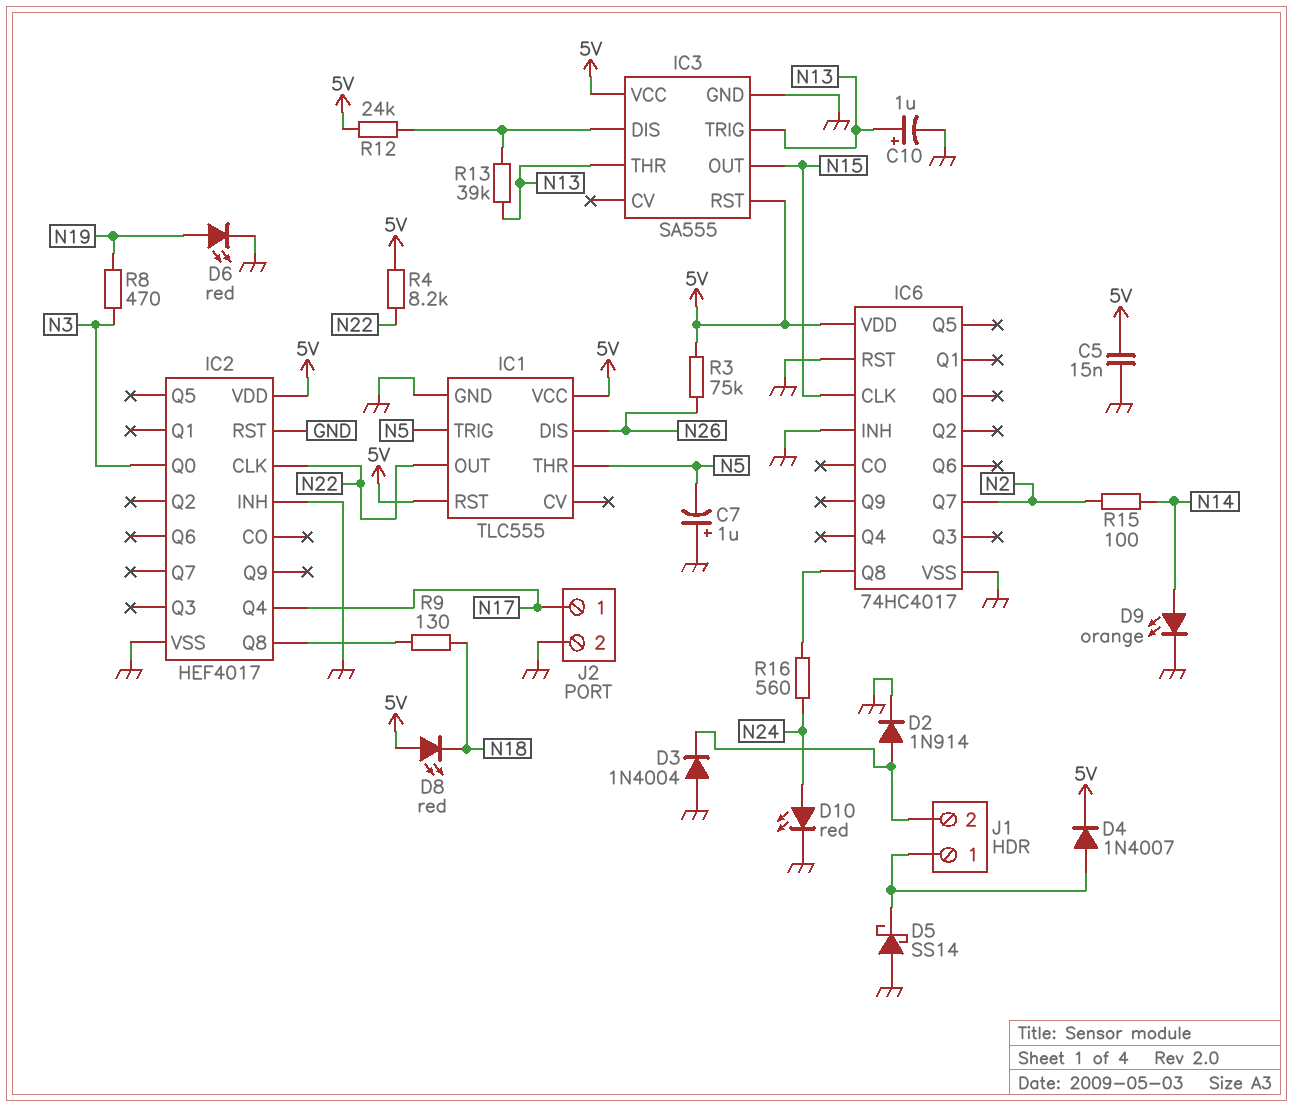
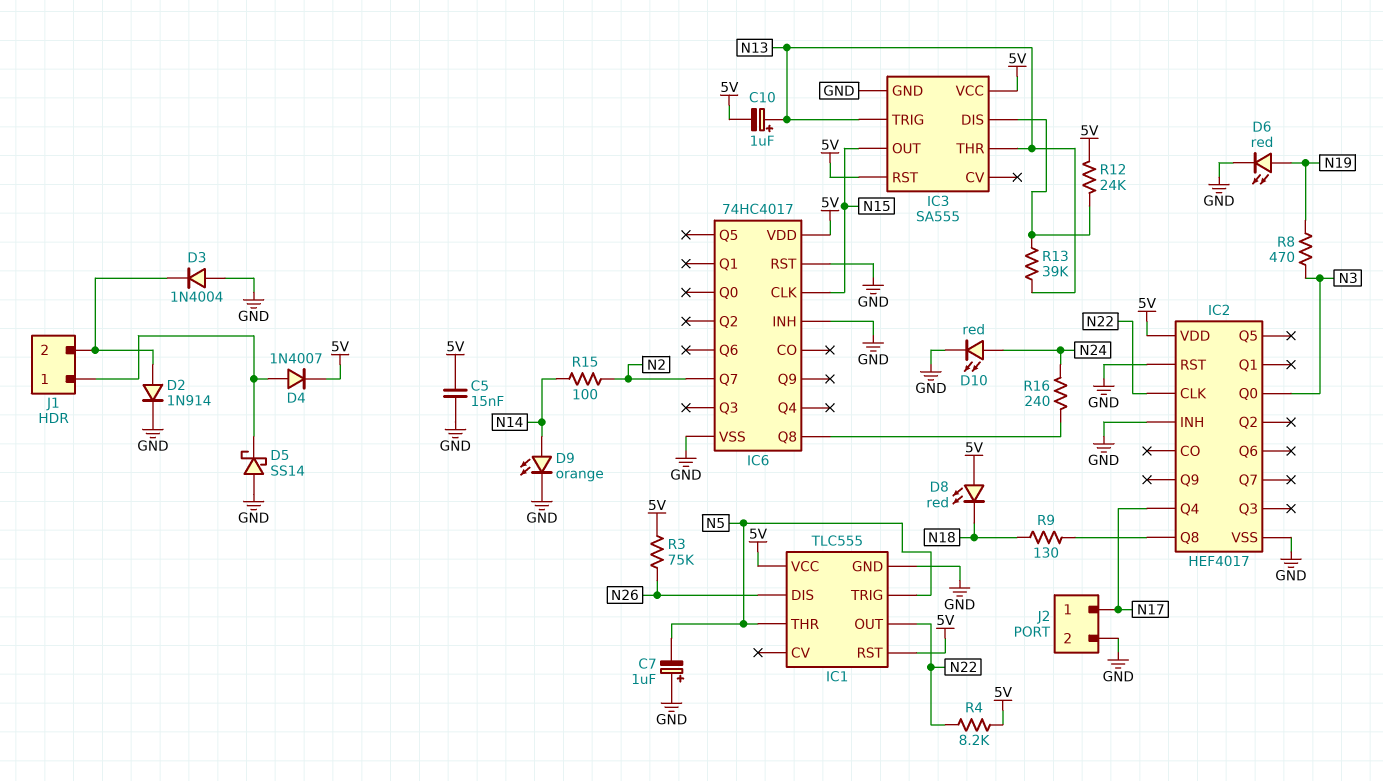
C10: 1uF (plus N13, minus GND) -> 1uF (plus N13, minus 5V)
R16: 560 (IC6/Q8, N24) -> 240 (IC6/Q8, N24)

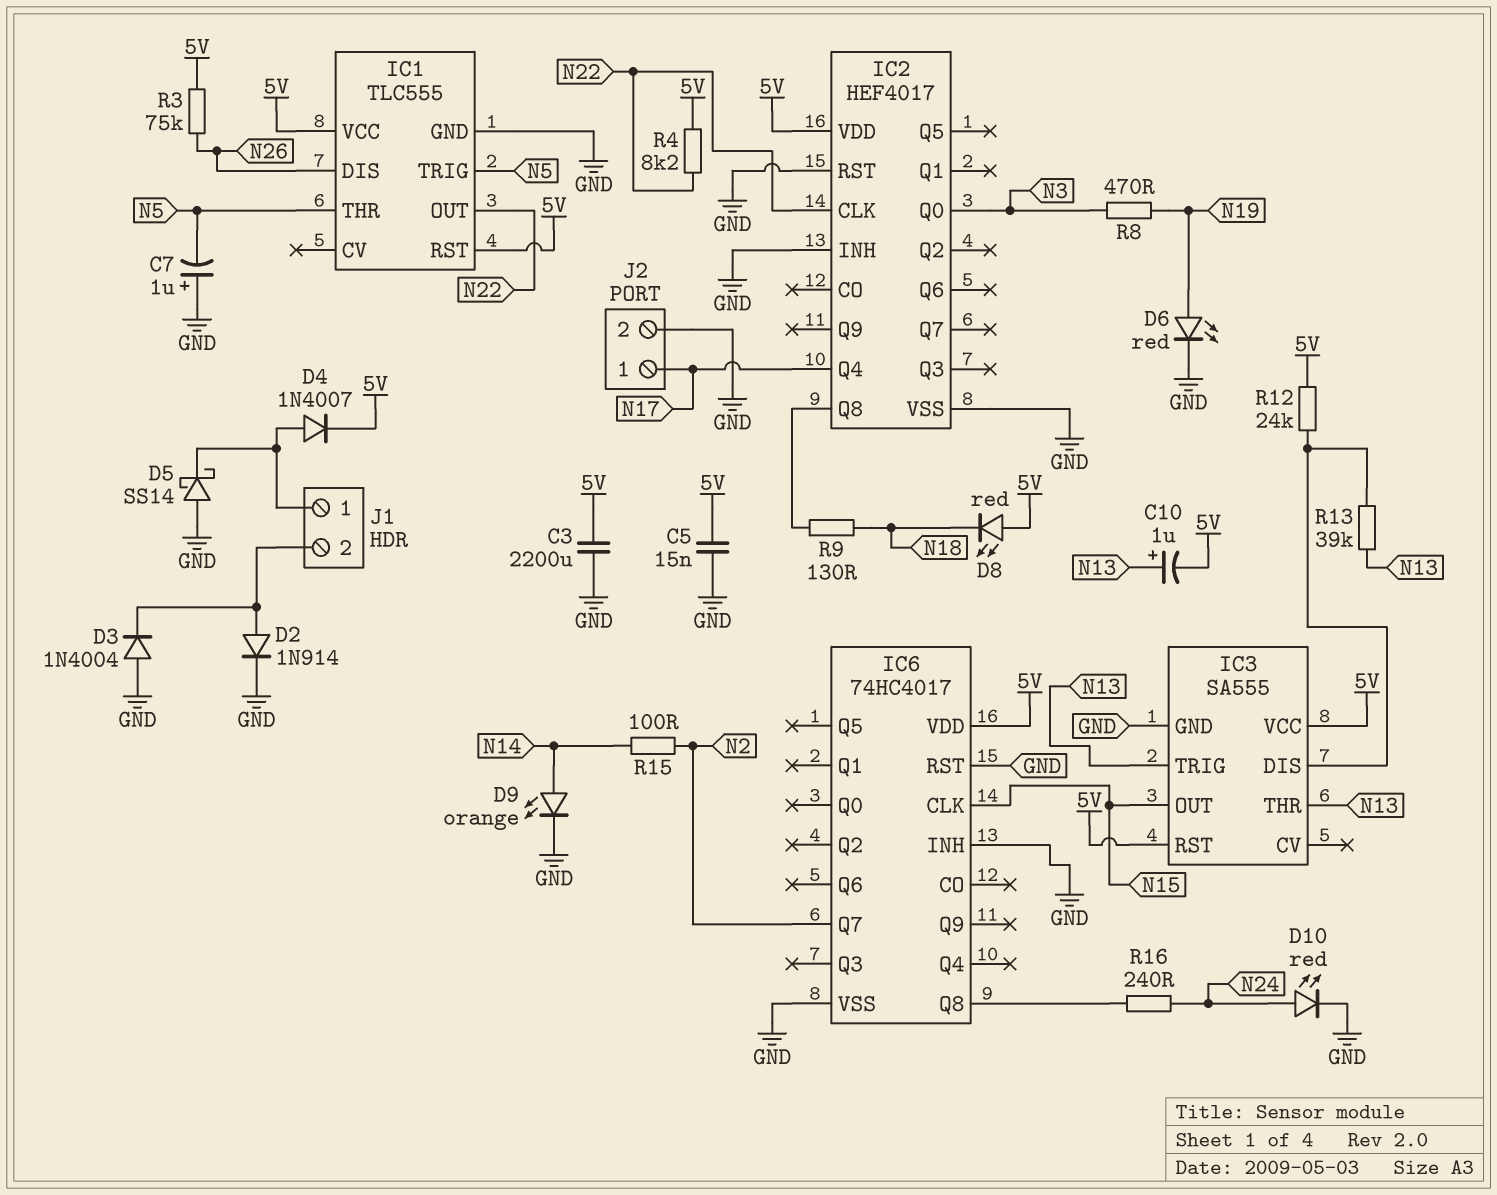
C3: none -> 2200uF (5V, GND)

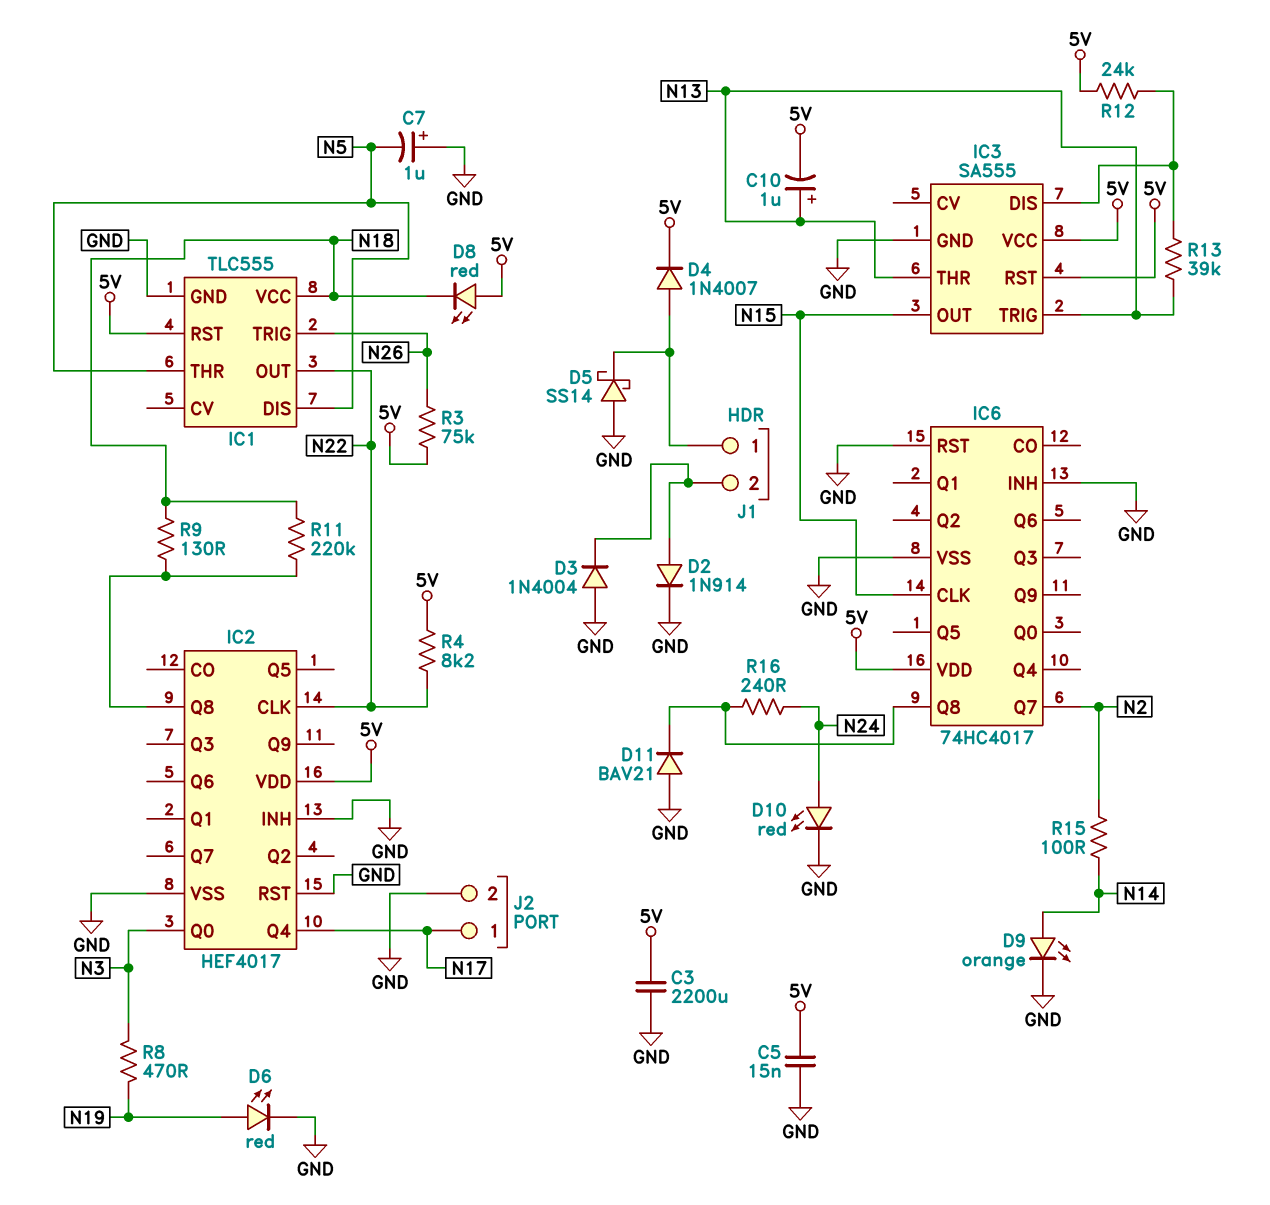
D11: none -> diode BAV21 (A GND, K IC6/Q8)
IC1 pin DIS: N26 -> N5
IC1 pin TRIG: N5 -> N26
IC1 pin VCC: 5V -> N18
R11: none -> 220k (IC2/Q8, N18)

